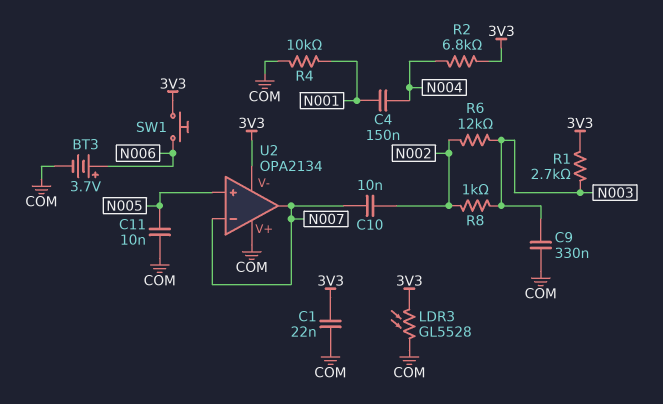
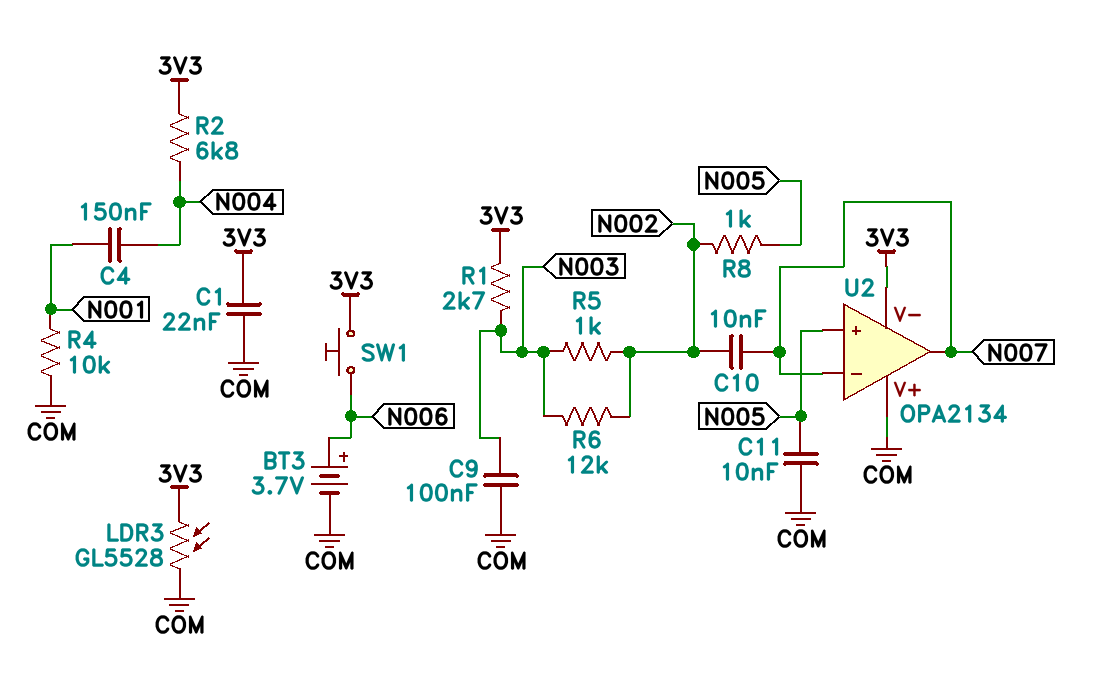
C9: 330nF (COM, N003) -> 100nF (COM, N003)
R5: none -> 1k (N002, N003)
R8: 1k (N002, N003) -> 1k (N002, N005)

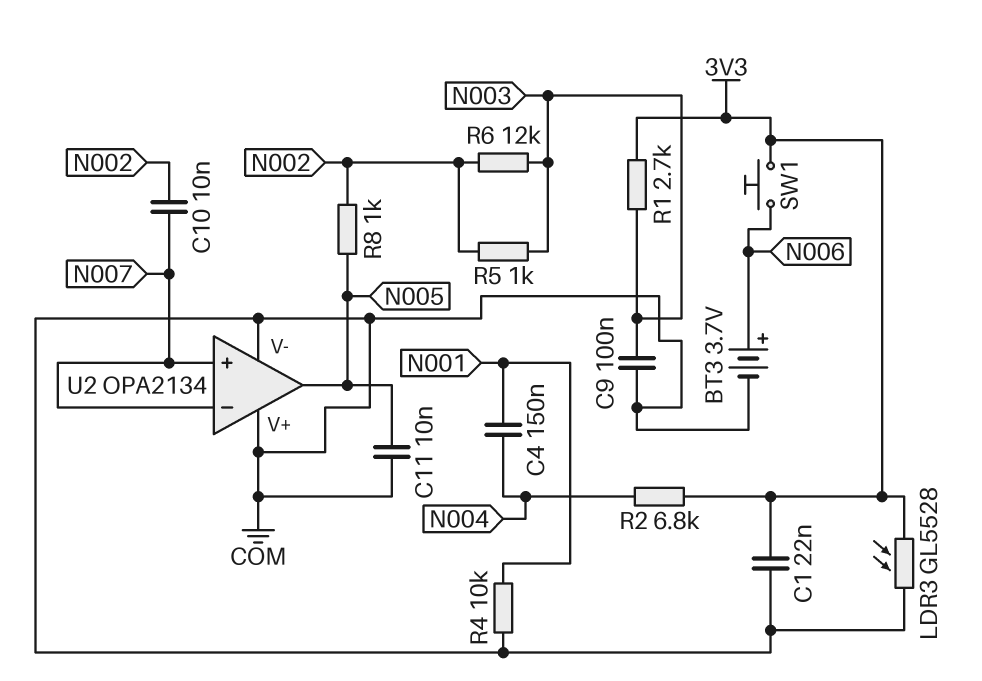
U2 pin V-: 3V3 -> COM
U2 pin in+: N005 -> N007
U2 pin out: N007 -> N005

